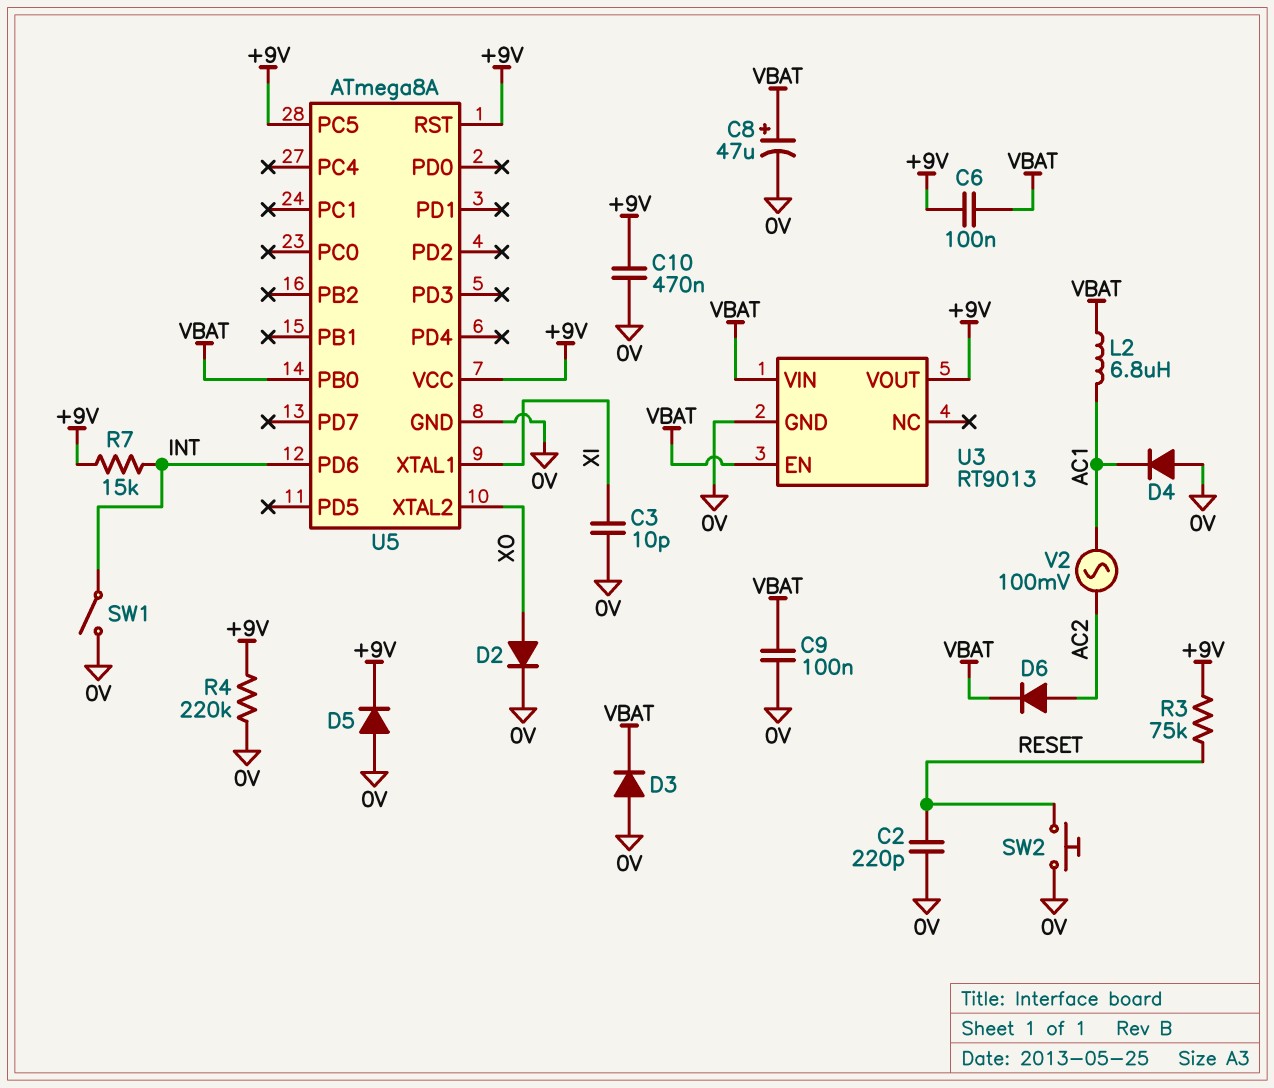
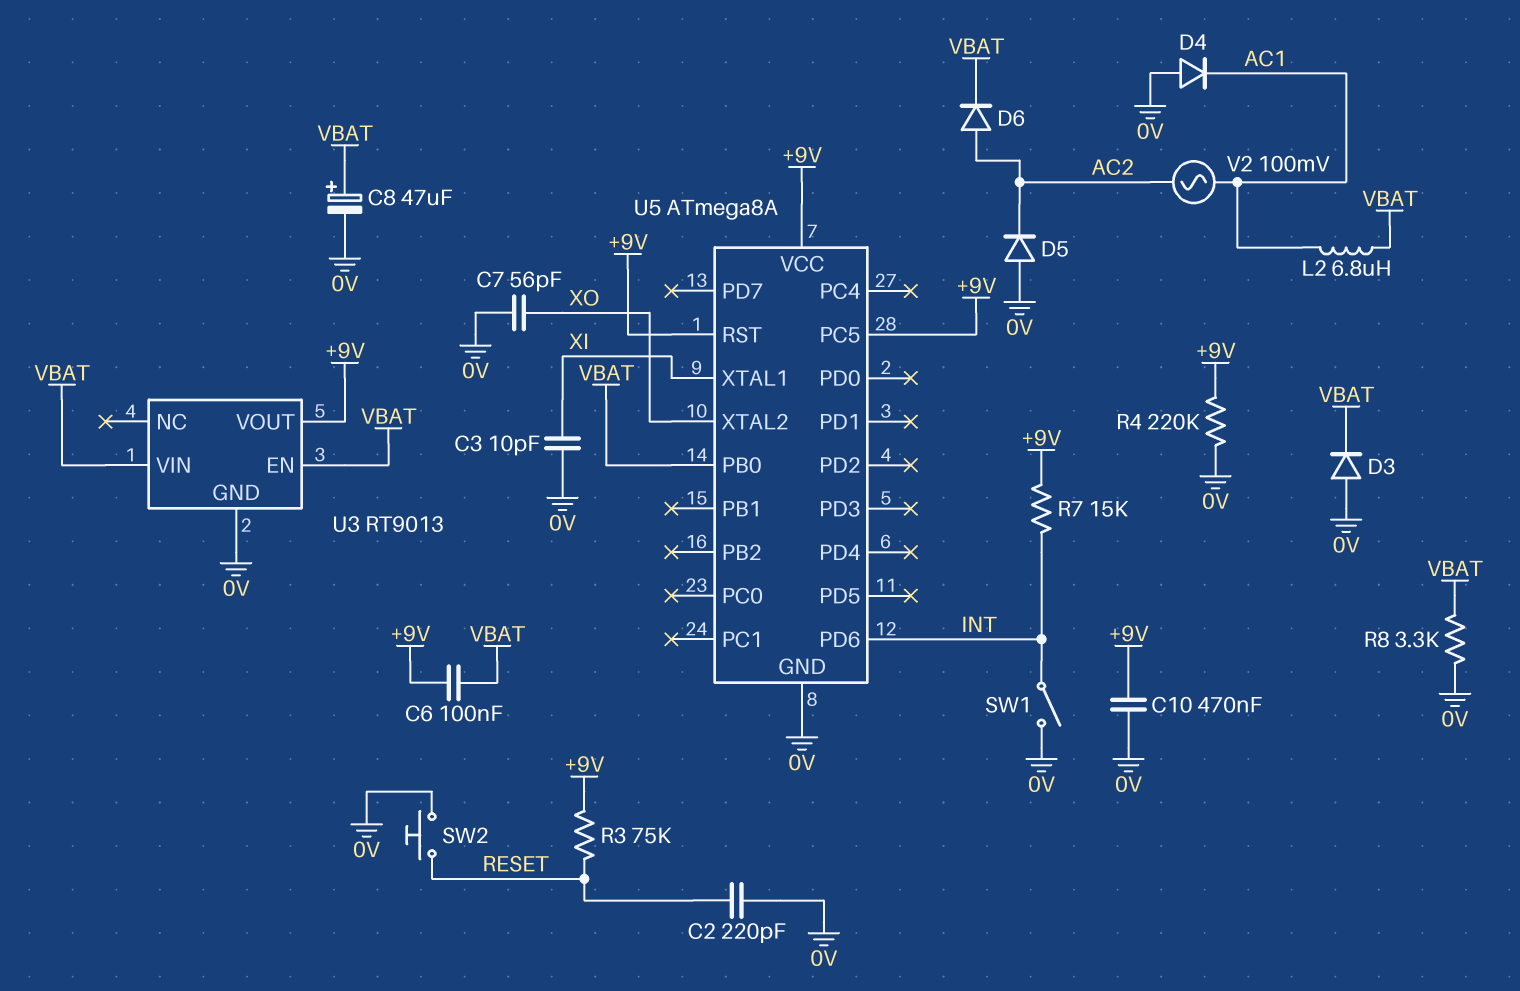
C7: none -> 56pF (0V, XO)
C9: 100nF (0V, VBAT) -> none
D2: diode (A XO, K 0V) -> none
D5: diode (A 0V, K +9V) -> diode (A 0V, K AC2)
R8: none -> 3.3k (0V, VBAT)

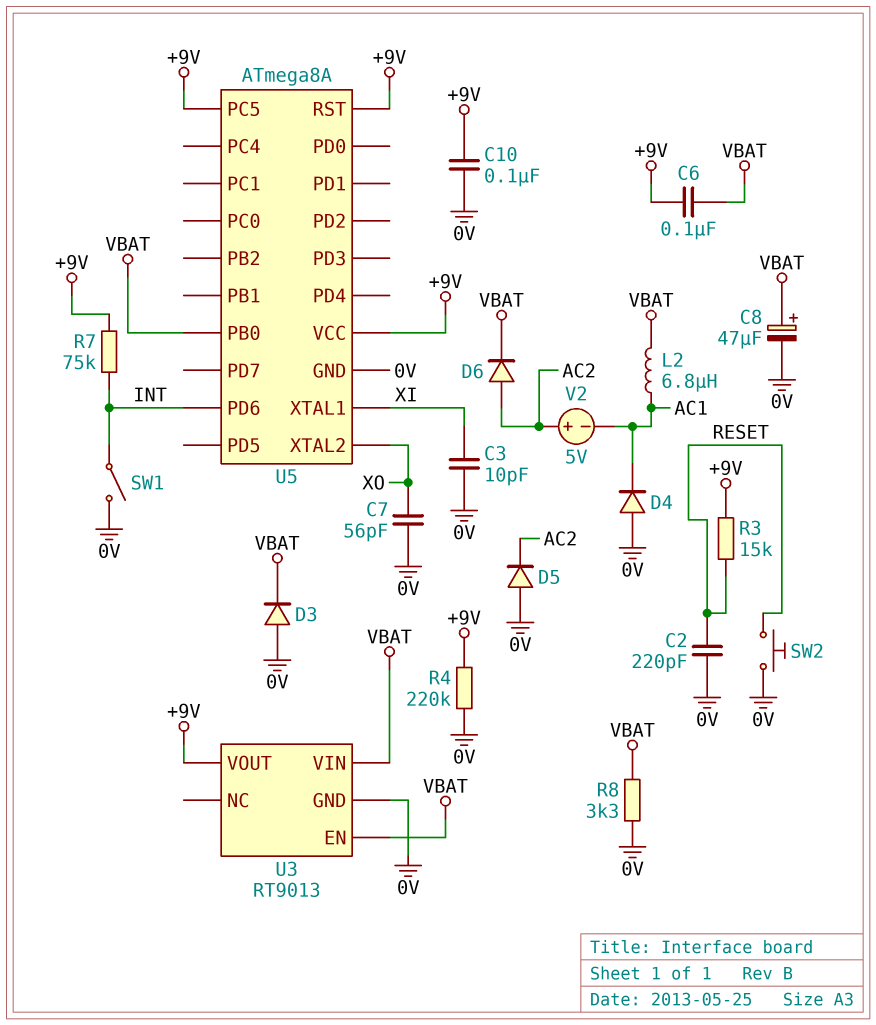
C10: 470nF (+9V, 0V) -> 100nF (+9V, 0V)
R3: 75k (+9V, RESET) -> 15k (+9V, RESET)
R7: 15k (+9V, INT) -> 75k (+9V, INT)
V2: AC 100mV (AC1, AC2) -> 5V (plus AC2, minus AC1)

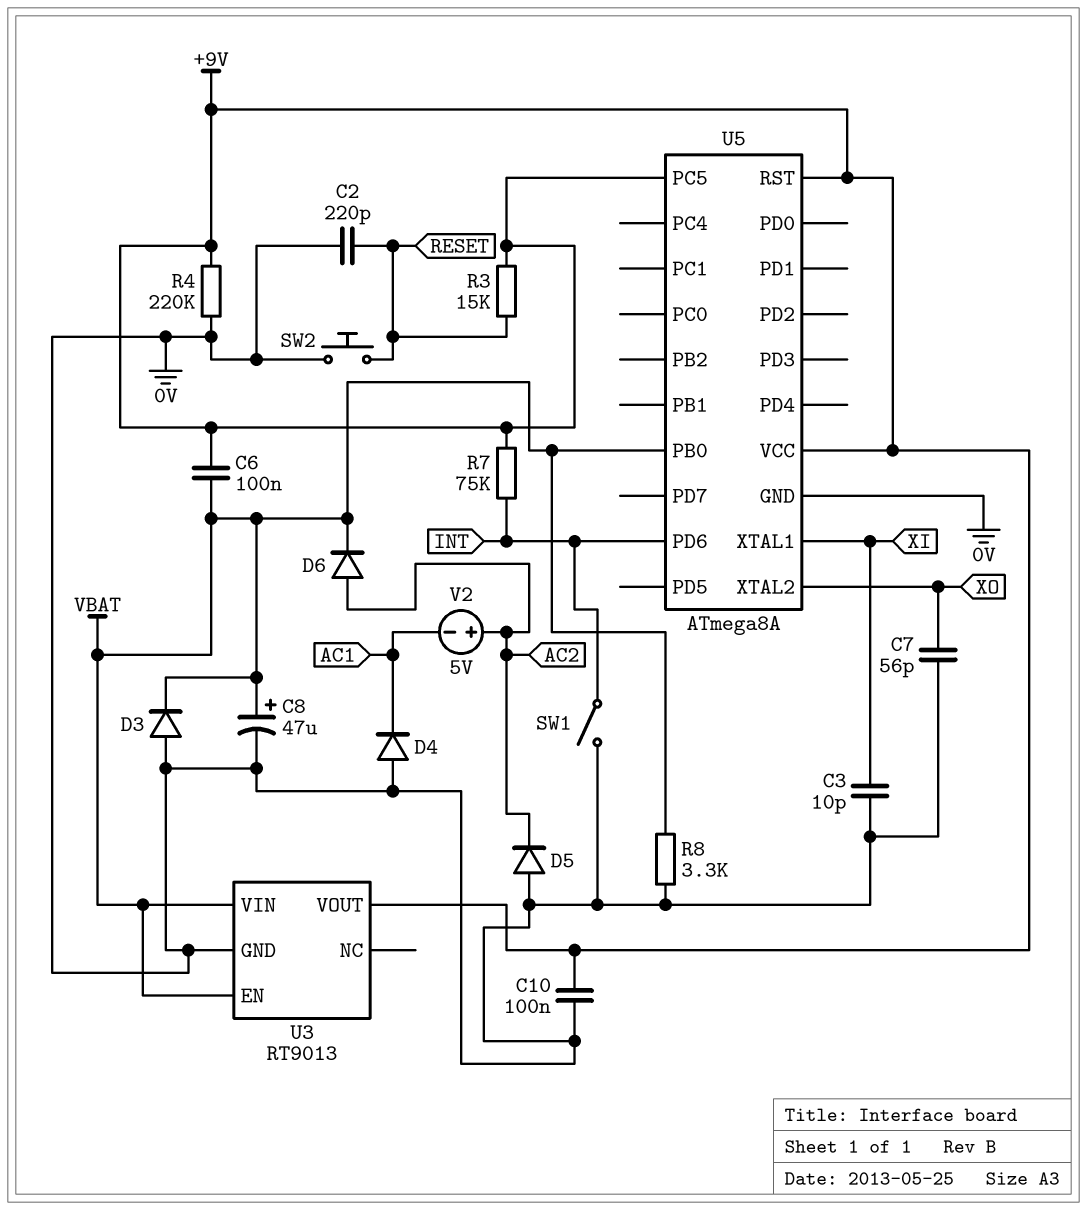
L2: 6.8uH (AC1, VBAT) -> none

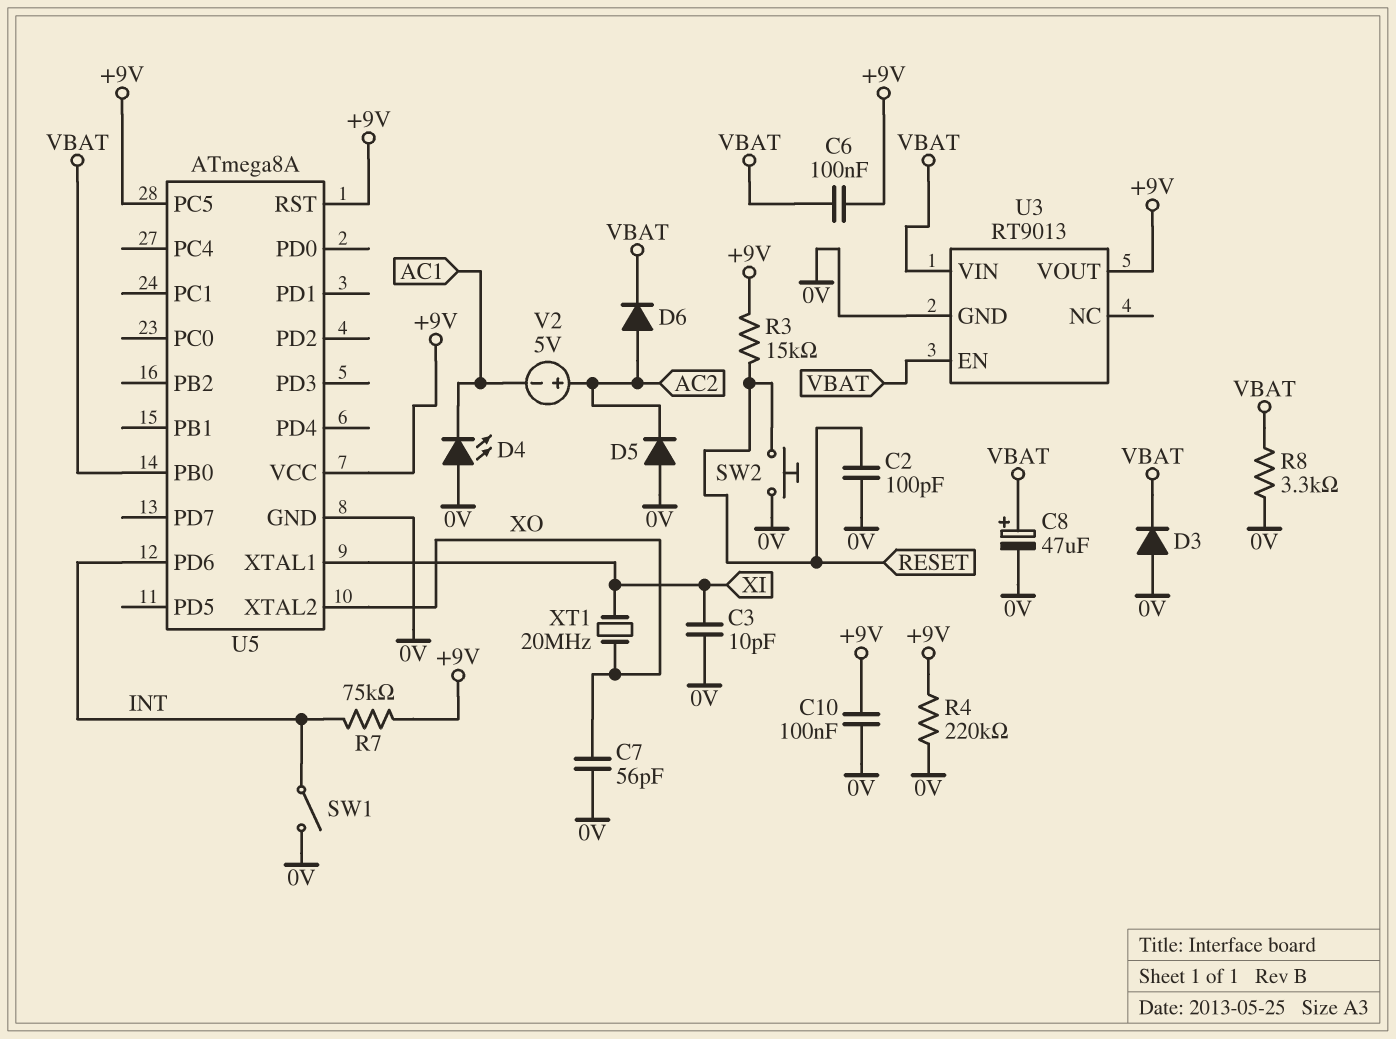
C2: 220pF (0V, RESET) -> 100pF (0V, RESET)
D4: diode (A 0V, K AC1) -> LED (A 0V, K AC1)
XT1: none -> 20MHz (XI, XO)

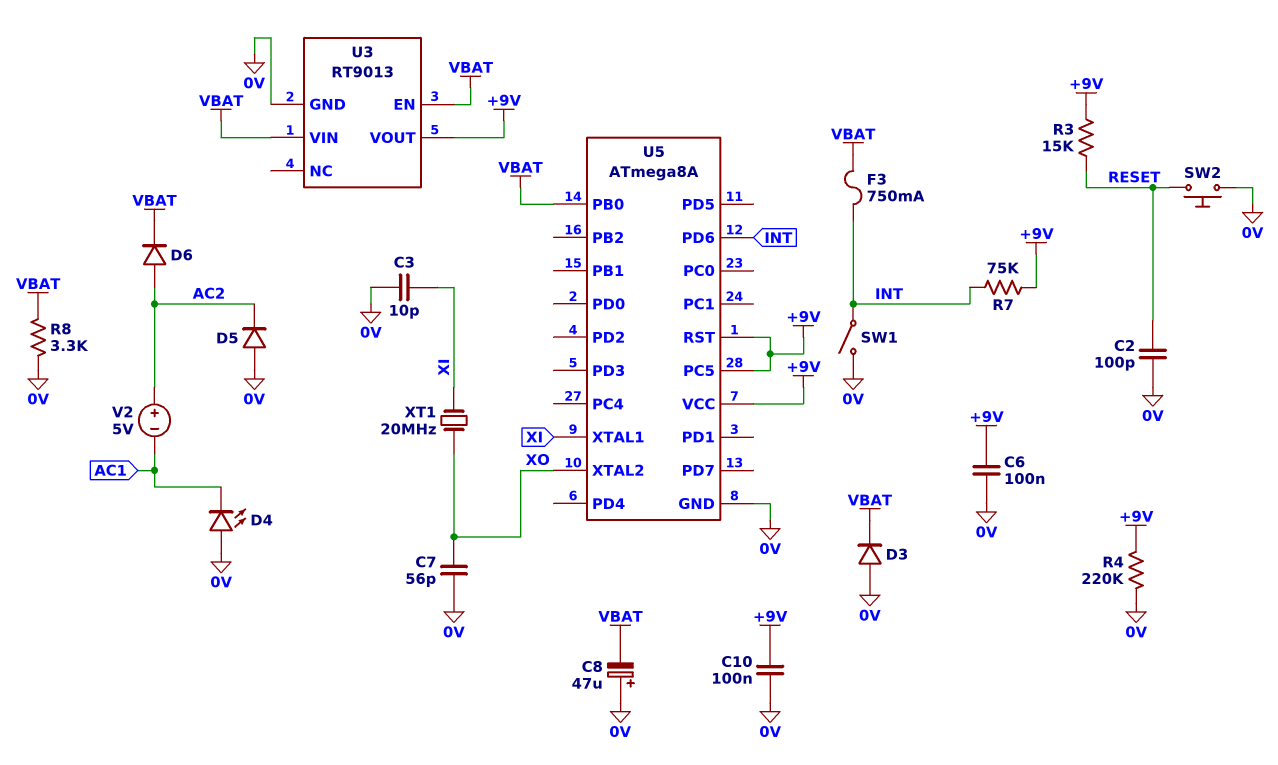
C6: 100nF (+9V, VBAT) -> 100nF (+9V, 0V)
C8: 47uF (plus VBAT, minus 0V) -> 47uF (plus 0V, minus VBAT)
F3: none -> 750mA (INT, VBAT)

